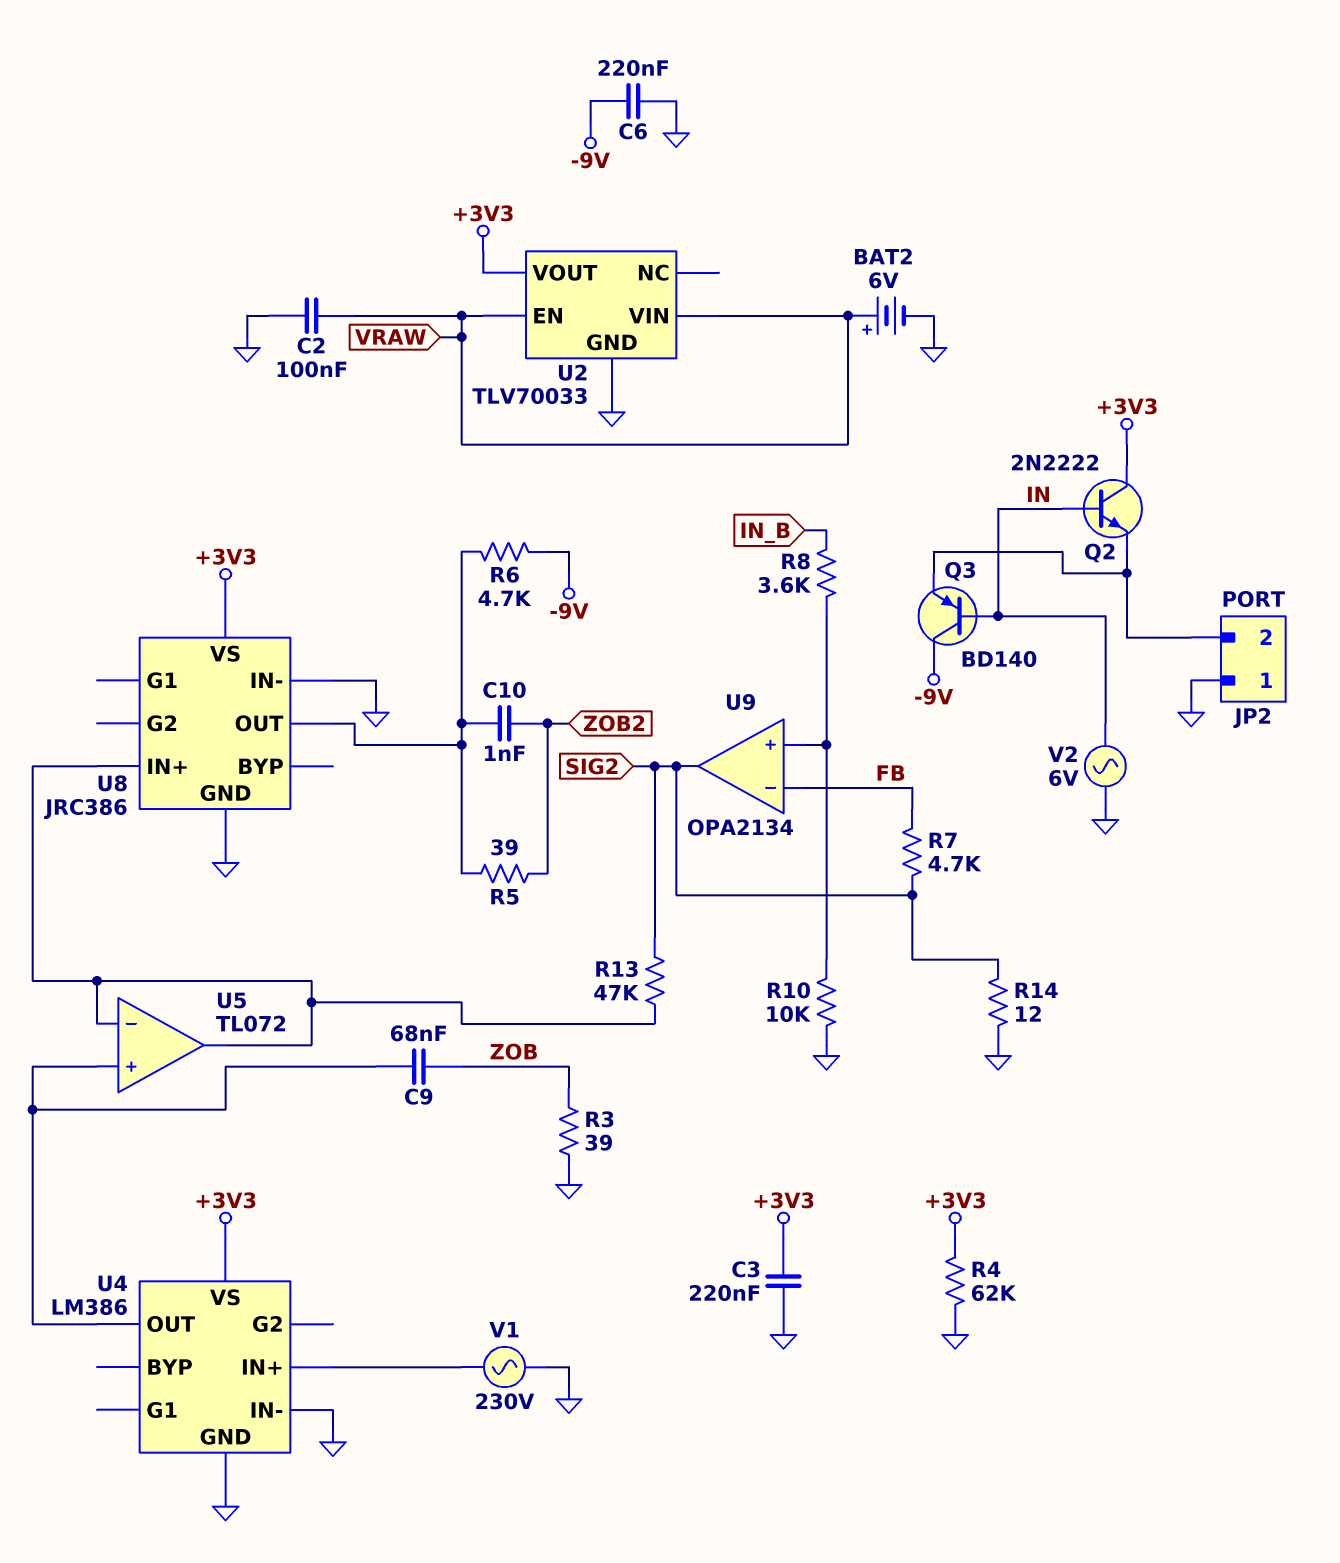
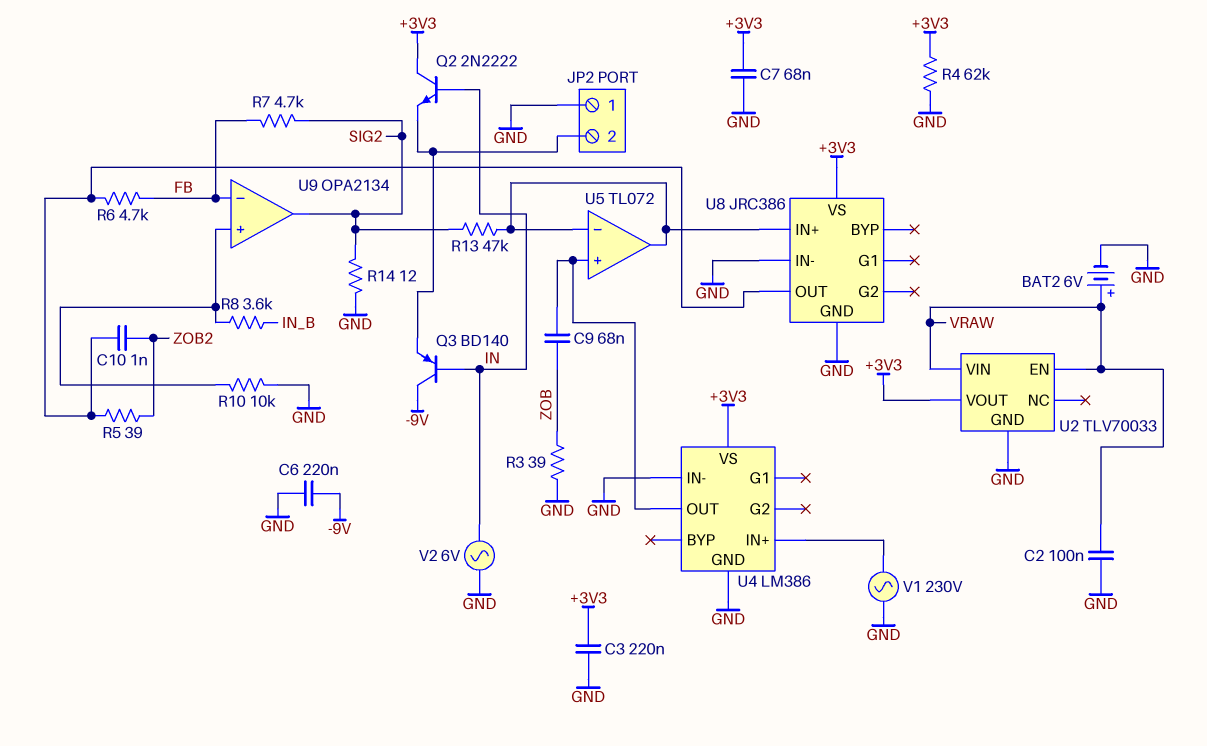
C7: none -> 68nF (+3V3, GND)
R6: 4.7k (-9V, U8/OUT) -> 4.7k (FB, U8/OUT)

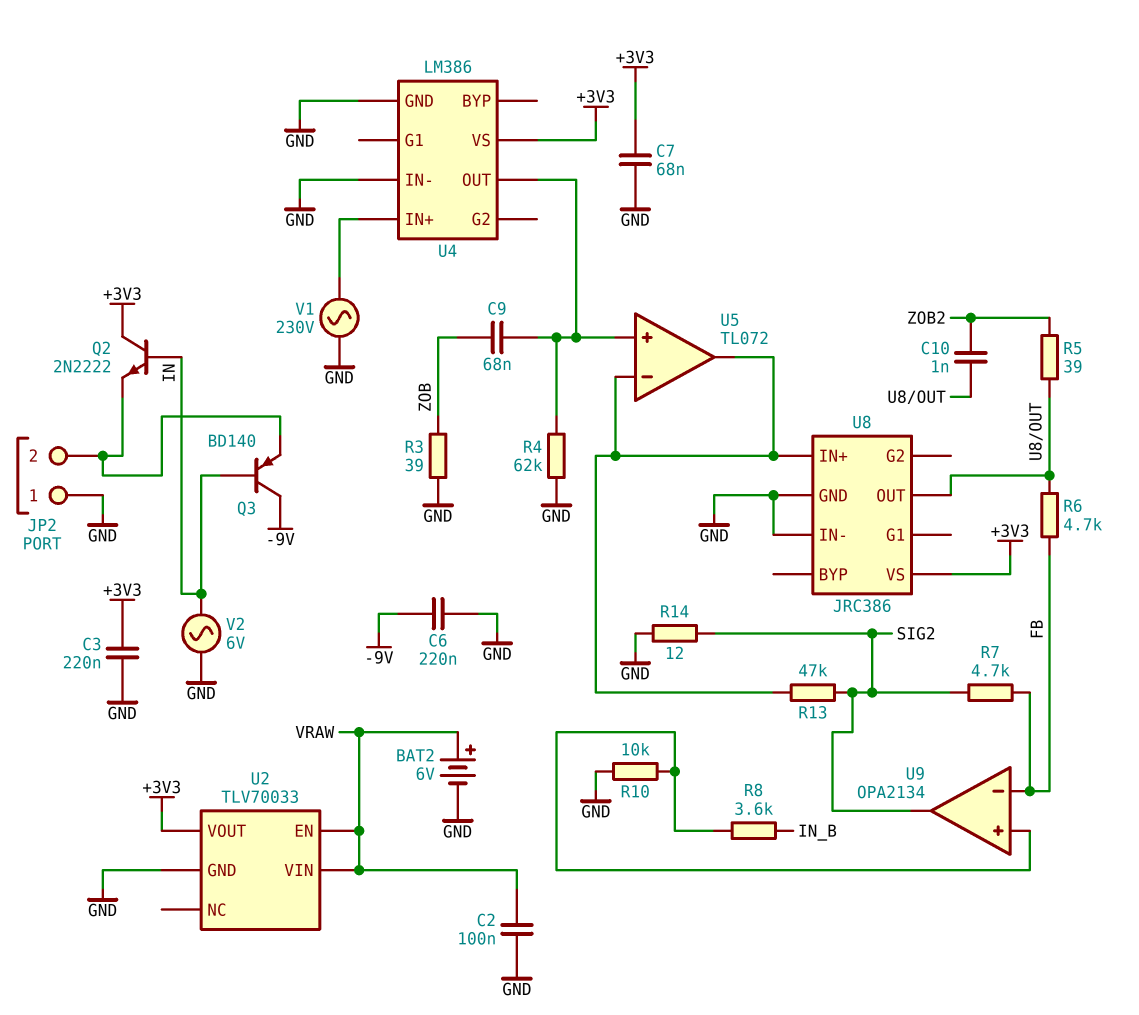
R4: 62k (+3V3, GND) -> 62k (GND, U4/OUT)

